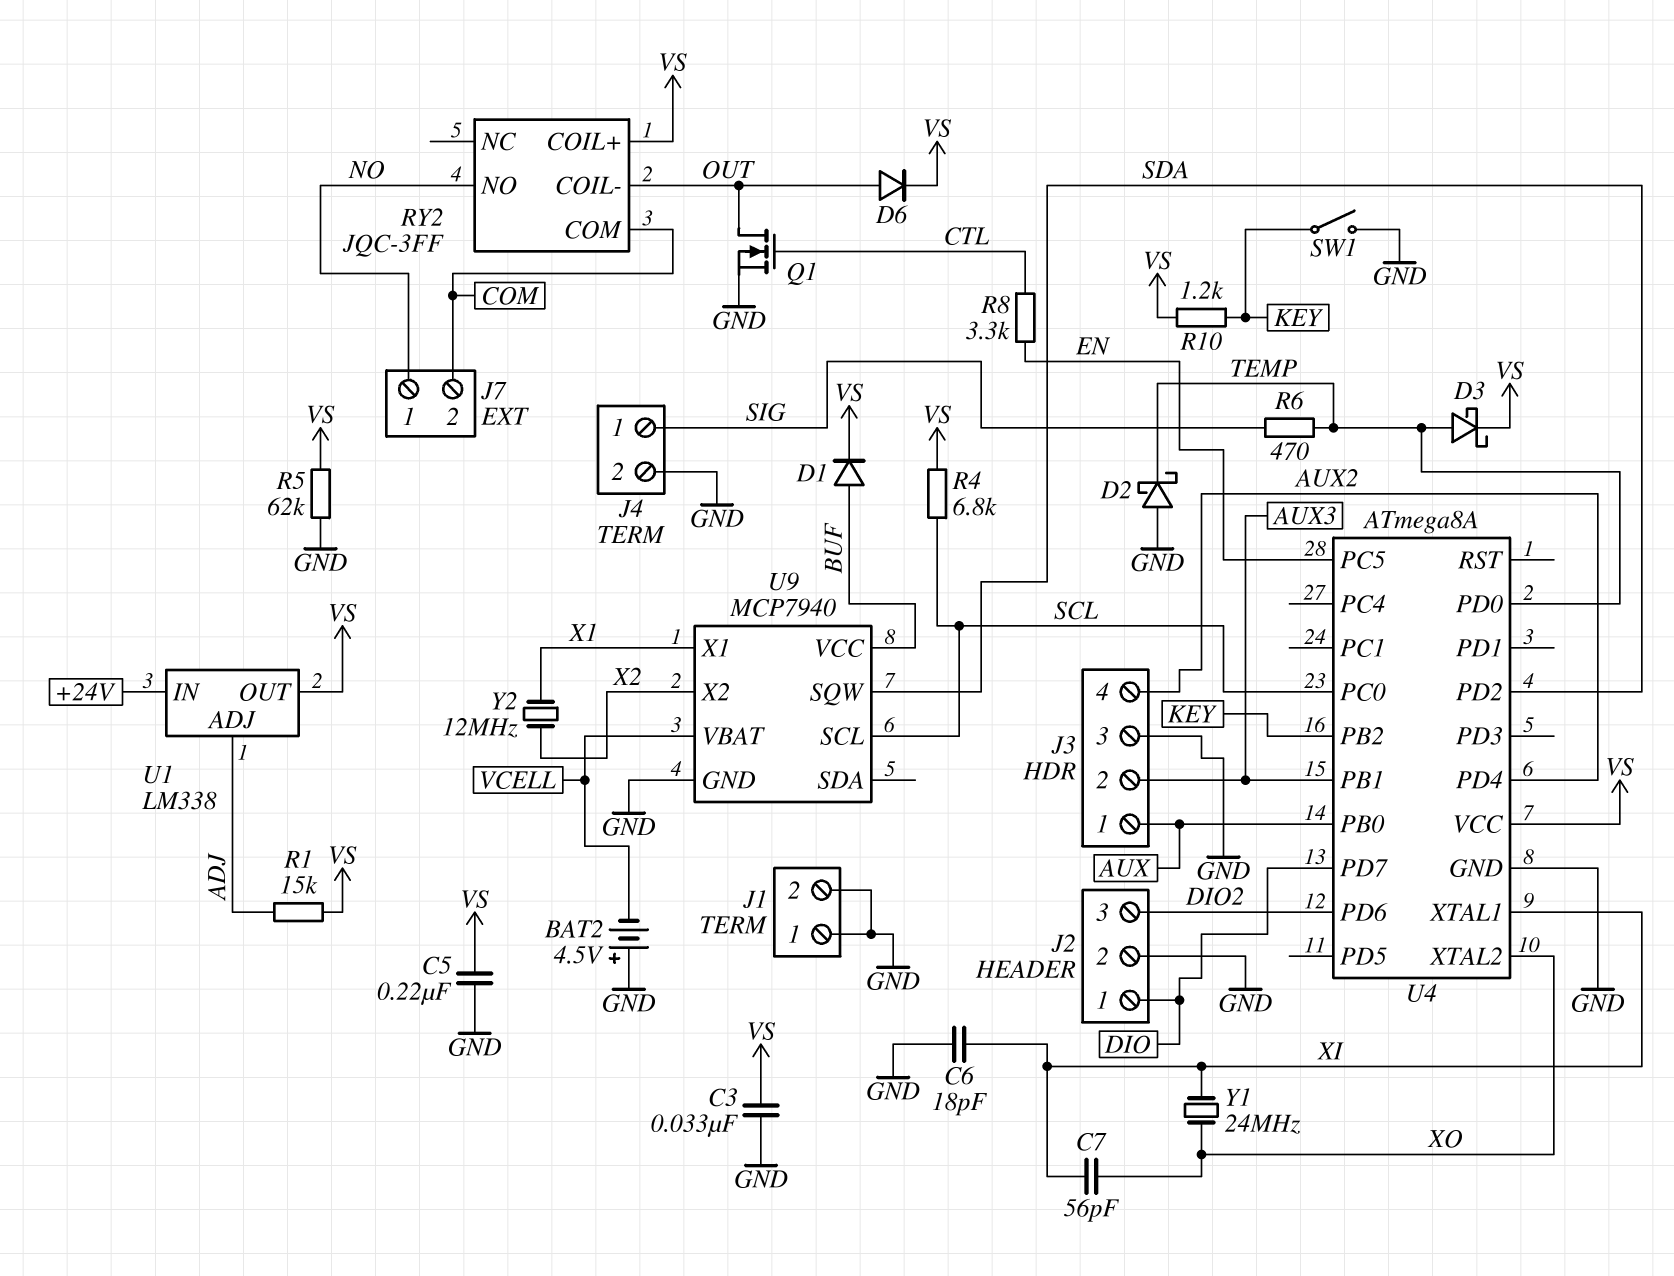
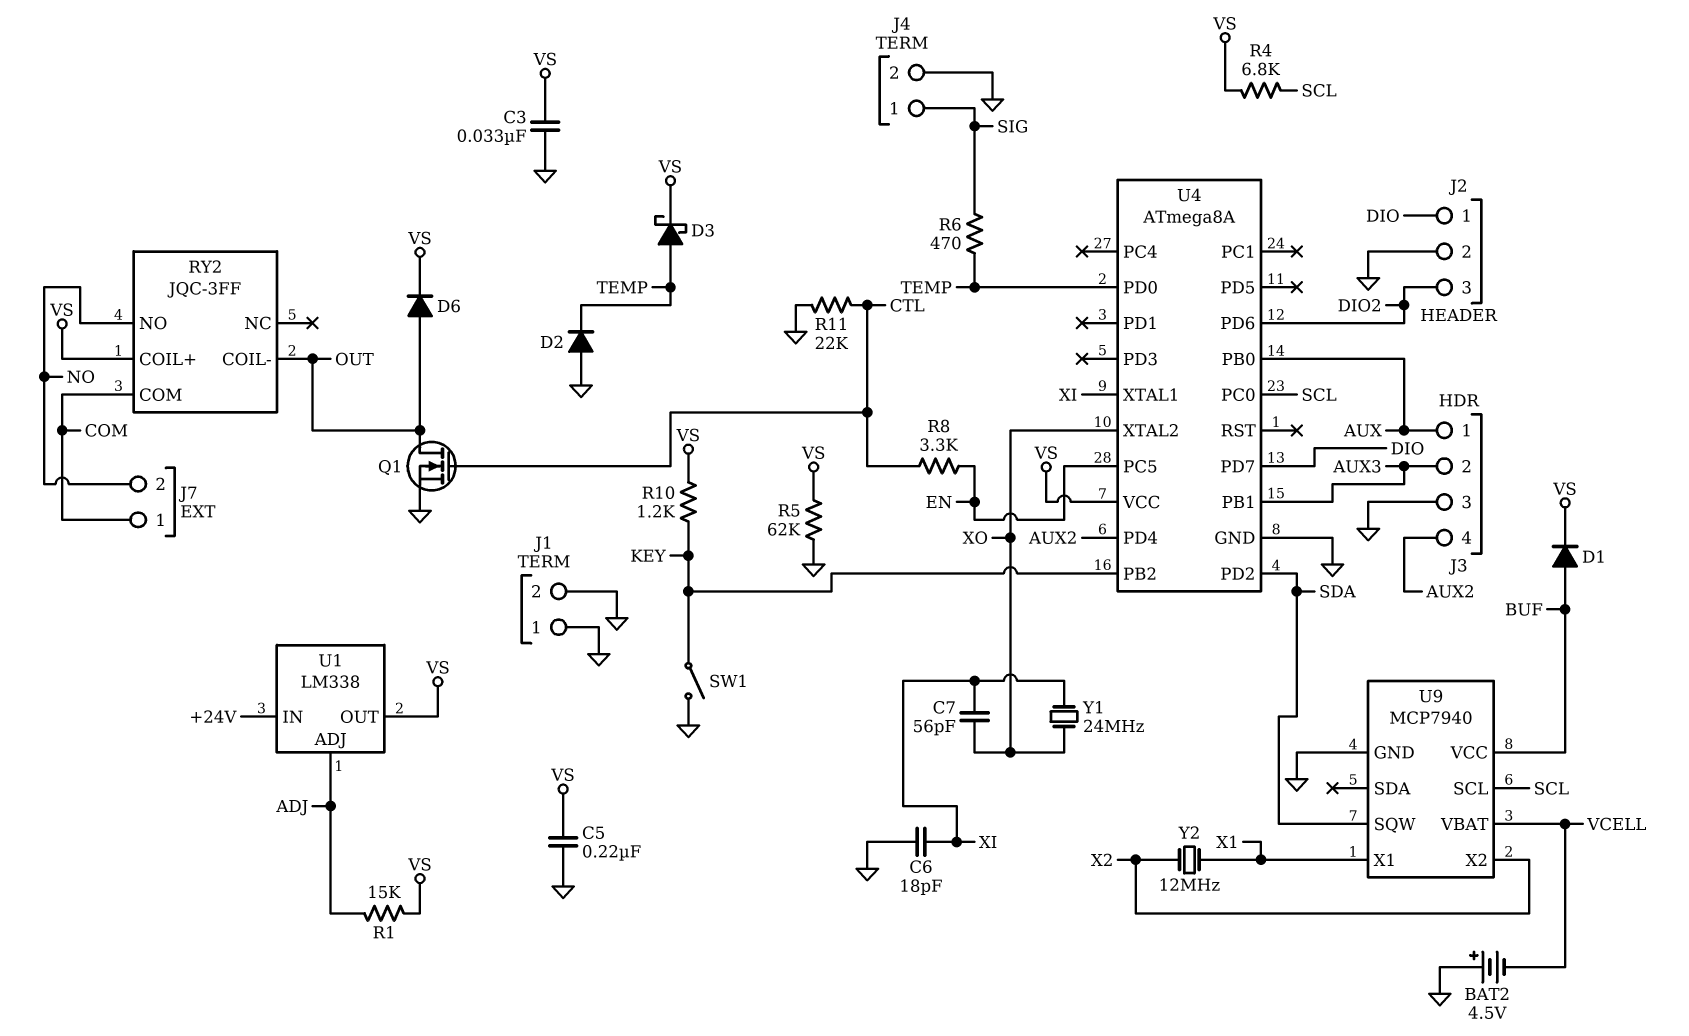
D2: schottky (A GND, K TEMP) -> diode (A GND, K TEMP)
J7 pin 1: NO -> COM
J7 pin 2: COM -> NO
R11: none -> 22k (CTL, GND)

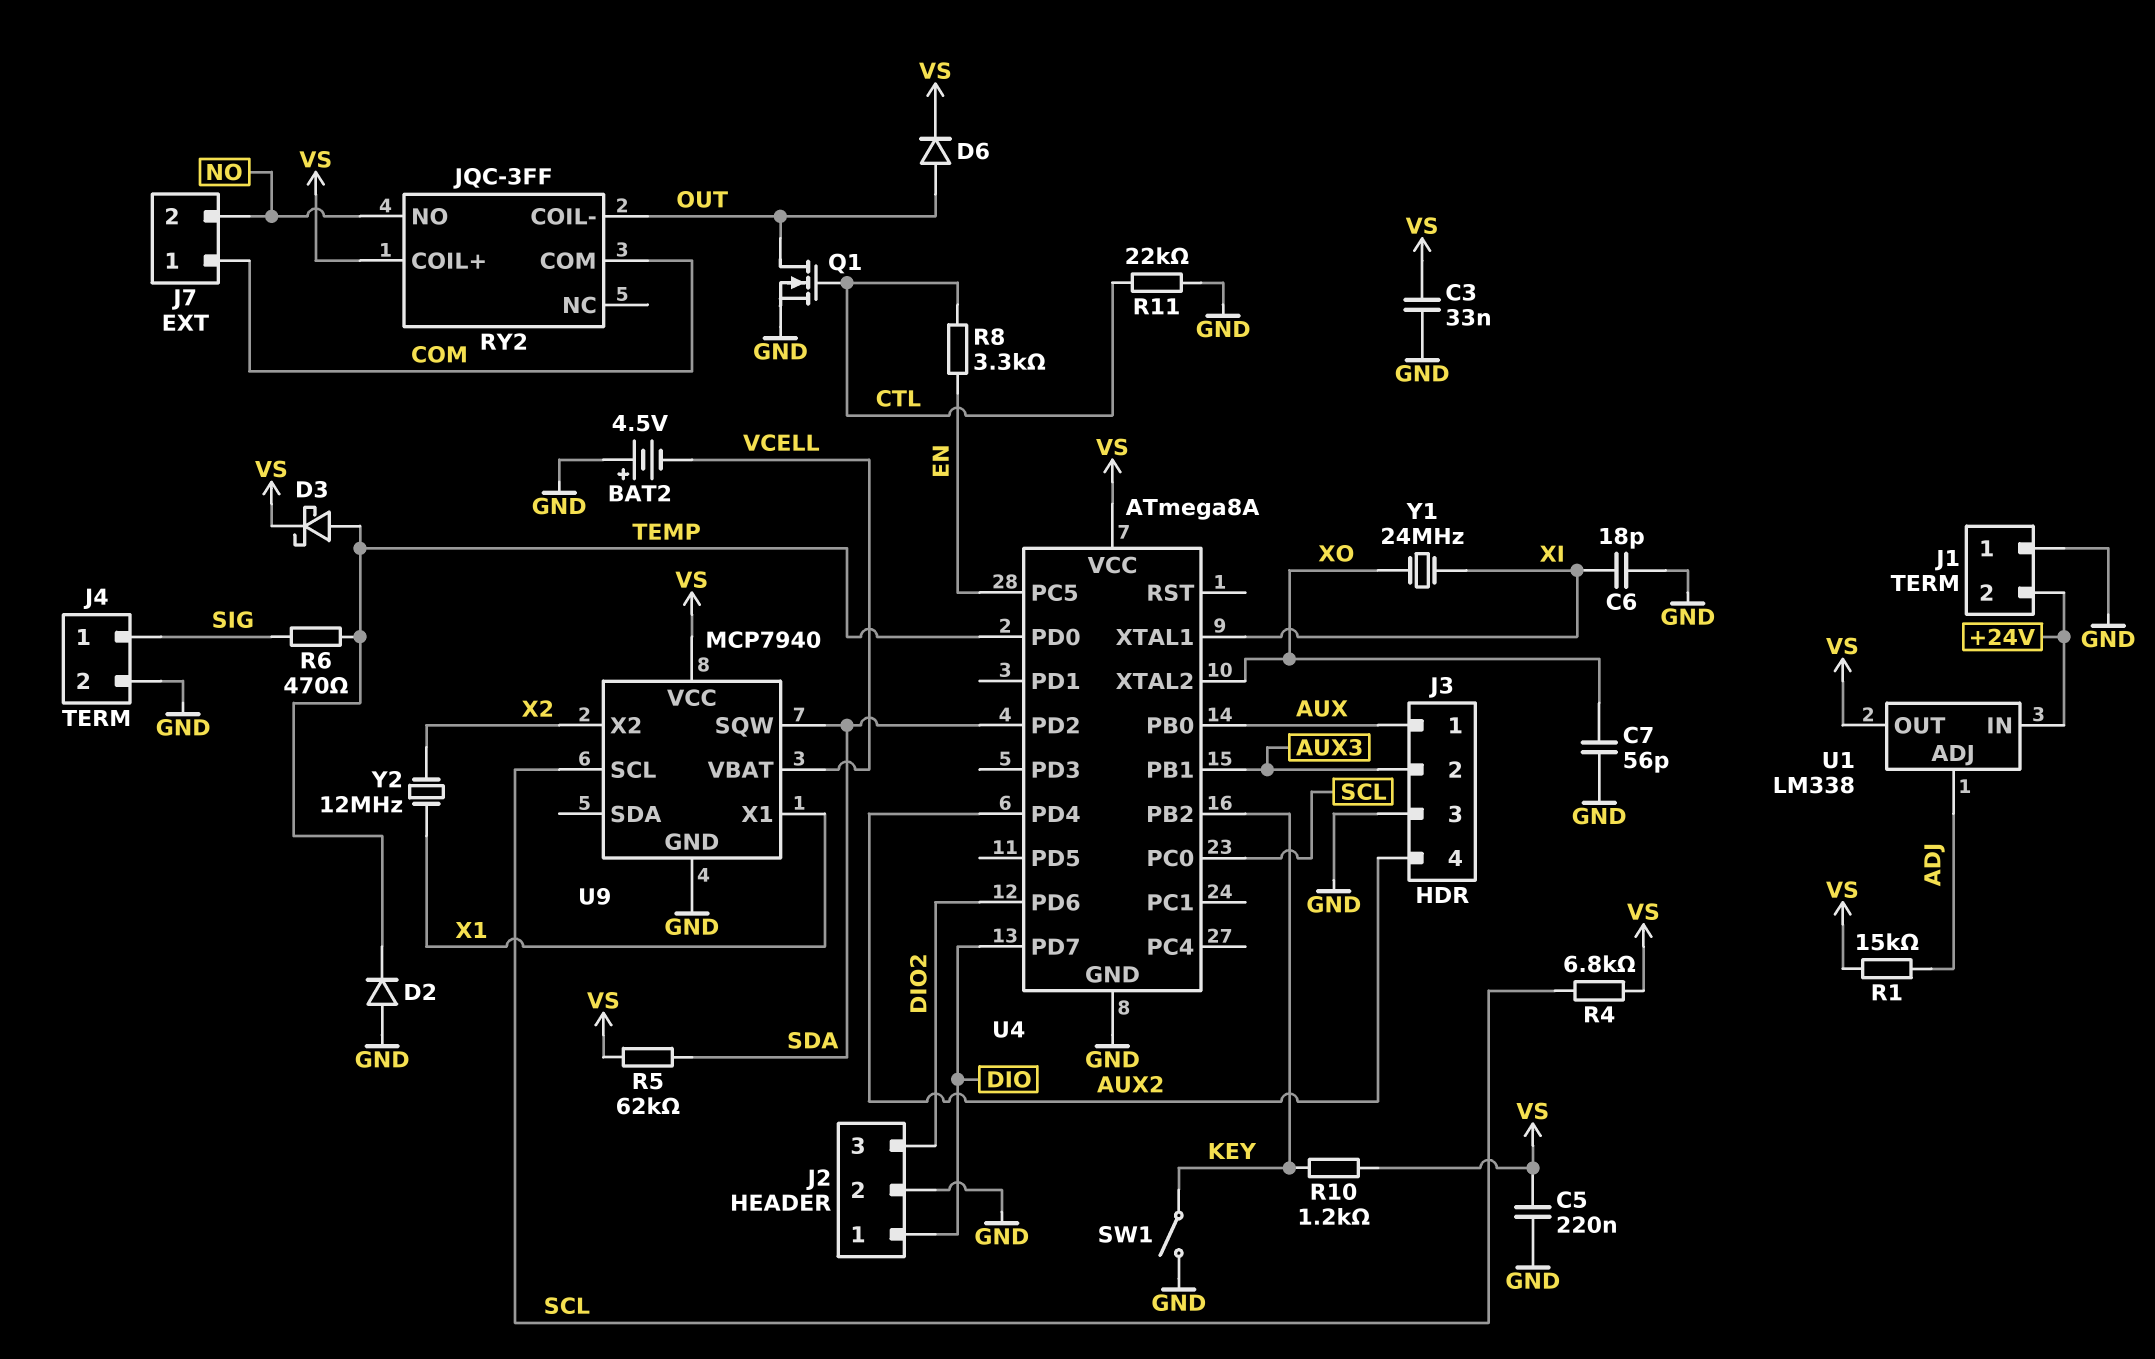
C7: 56pF (XI, XO) -> 56pF (GND, XO)
D1: diode (A BUF, K VS) -> none
J1 pin 2: GND -> +24V
R5: 62k (GND, VS) -> 62k (SDA, VS)
U9 pin VCC: BUF -> VS

